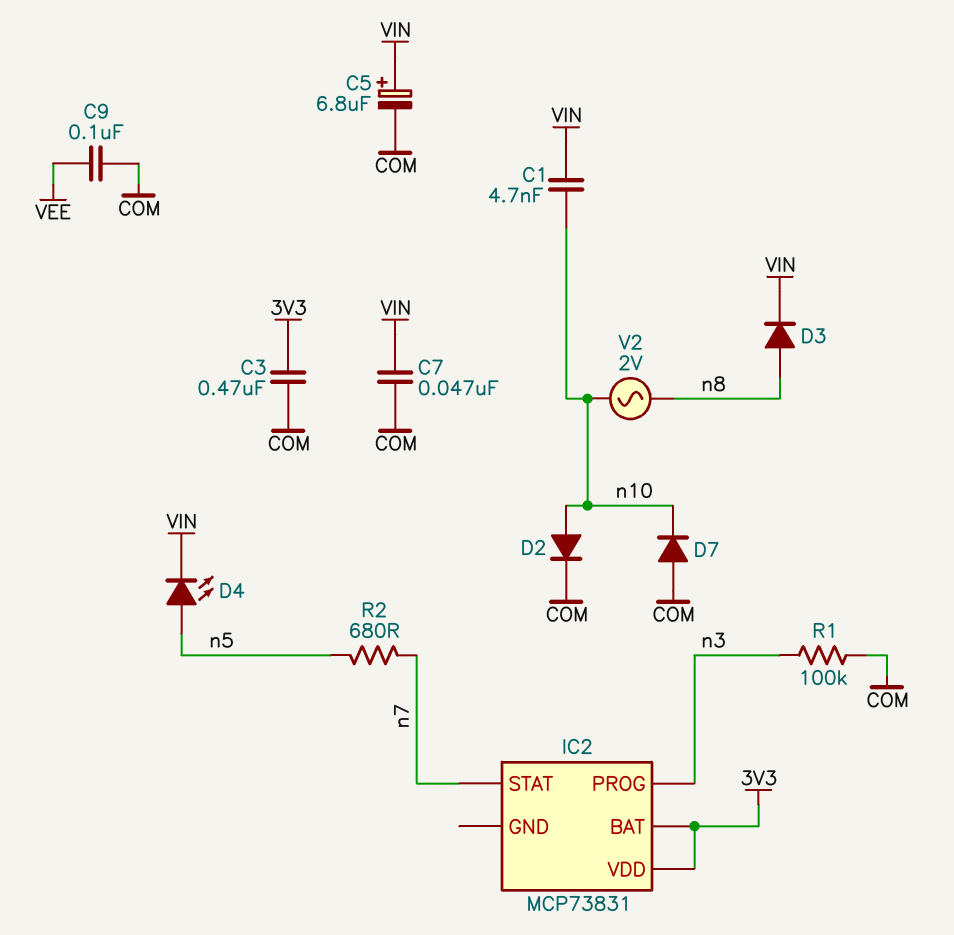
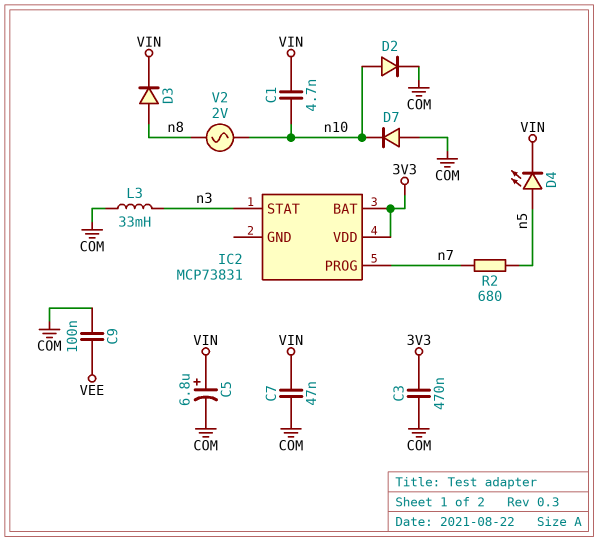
IC2 pin PROG: n3 -> n7
IC2 pin STAT: n7 -> n3
L3: none -> 33mH (COM, n3)
R1: 100k (COM, n3) -> none

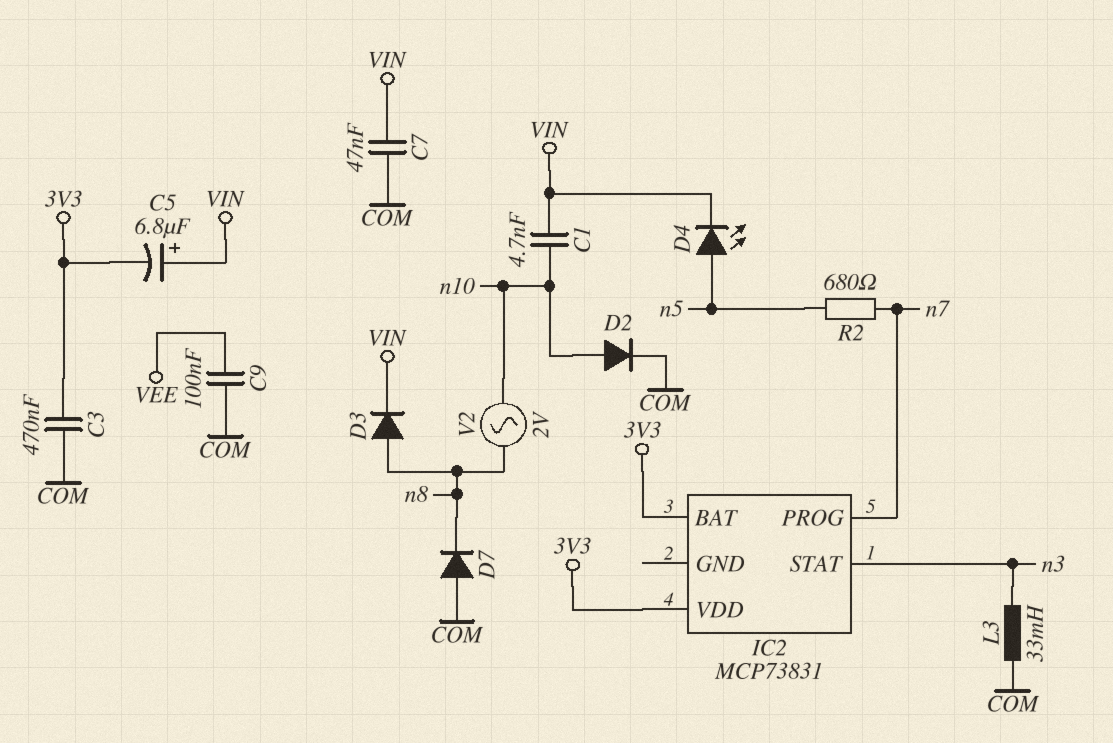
C5: 6.8uF (plus VIN, minus COM) -> 6.8uF (plus VIN, minus 3V3)
D7: diode (A COM, K n10) -> diode (A COM, K n8)

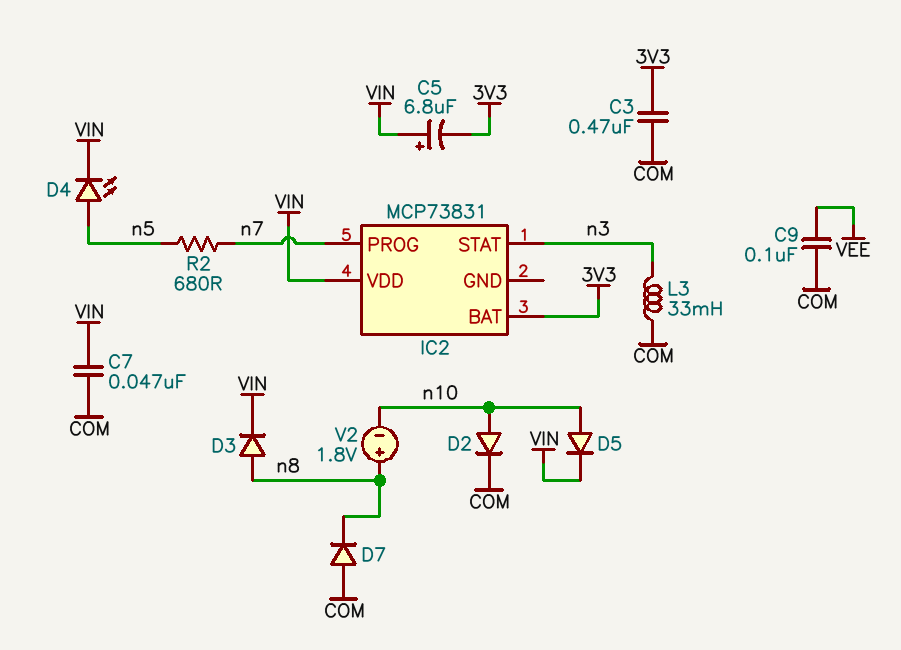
C1: 4.7nF (VIN, n10) -> none
D5: none -> diode (A n10, K VIN)
IC2 pin VDD: 3V3 -> VIN
V2: AC 2V (n8, n10) -> 1.8V (plus n8, minus n10)

